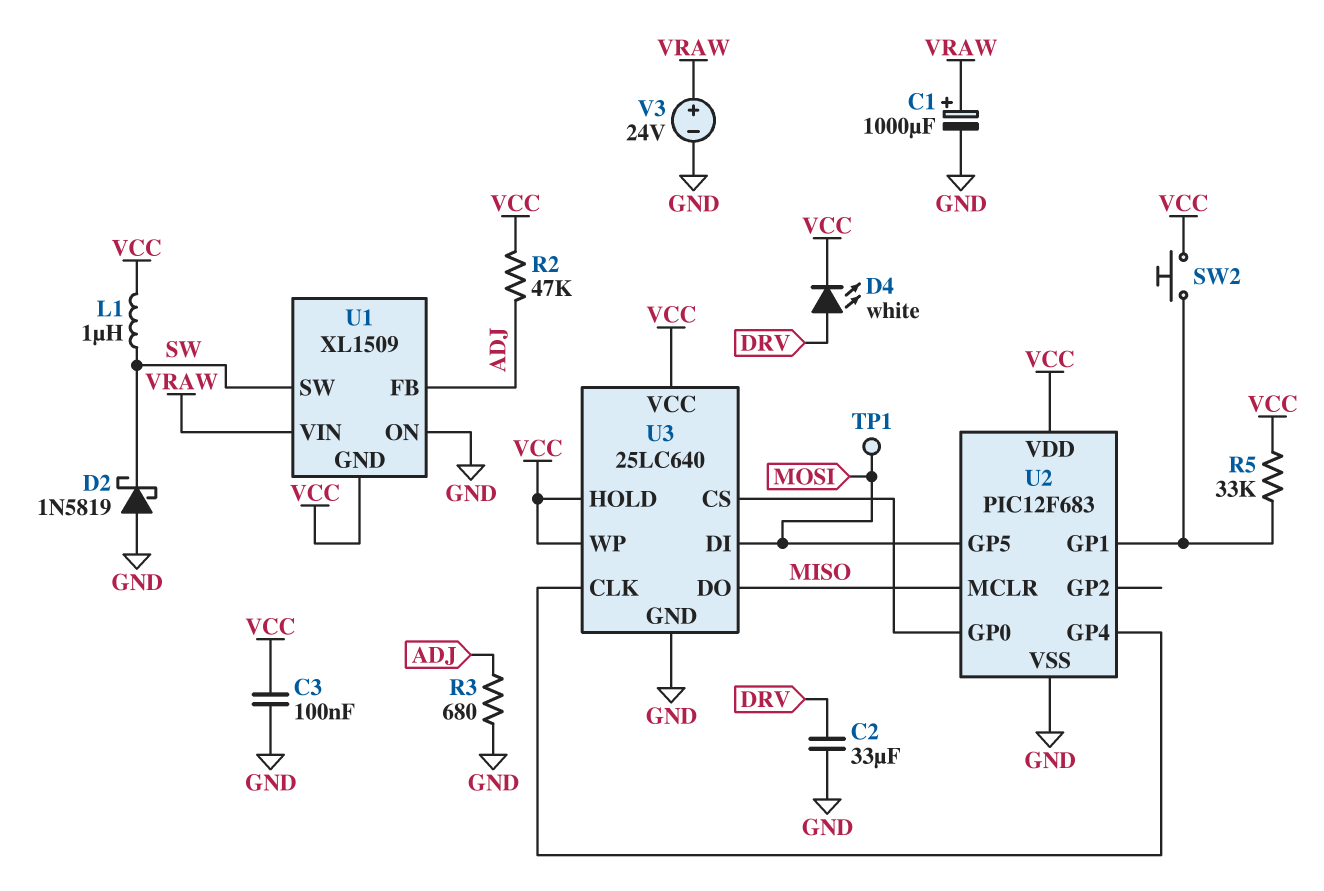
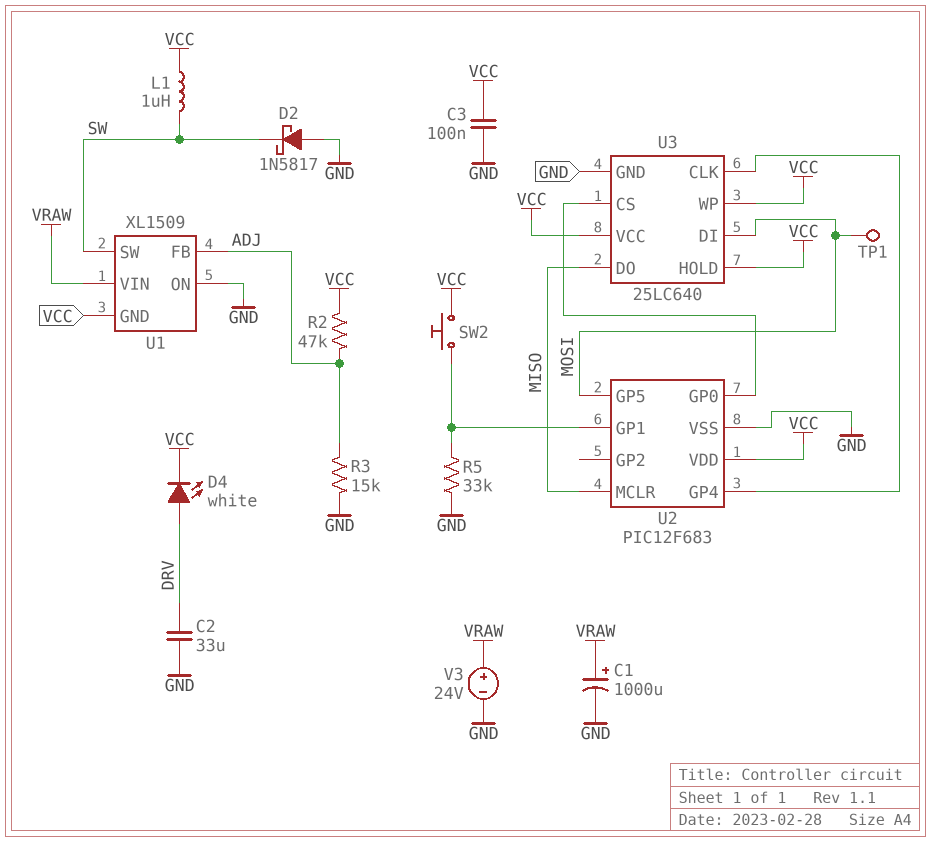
D2: schottky 1N5819 (A GND, K SW) -> schottky 1N5817 (A GND, K SW)
R3: 680 (ADJ, GND) -> 15k (ADJ, GND)
R5: 33k (U2/GP1, VCC) -> 33k (GND, U2/GP1)

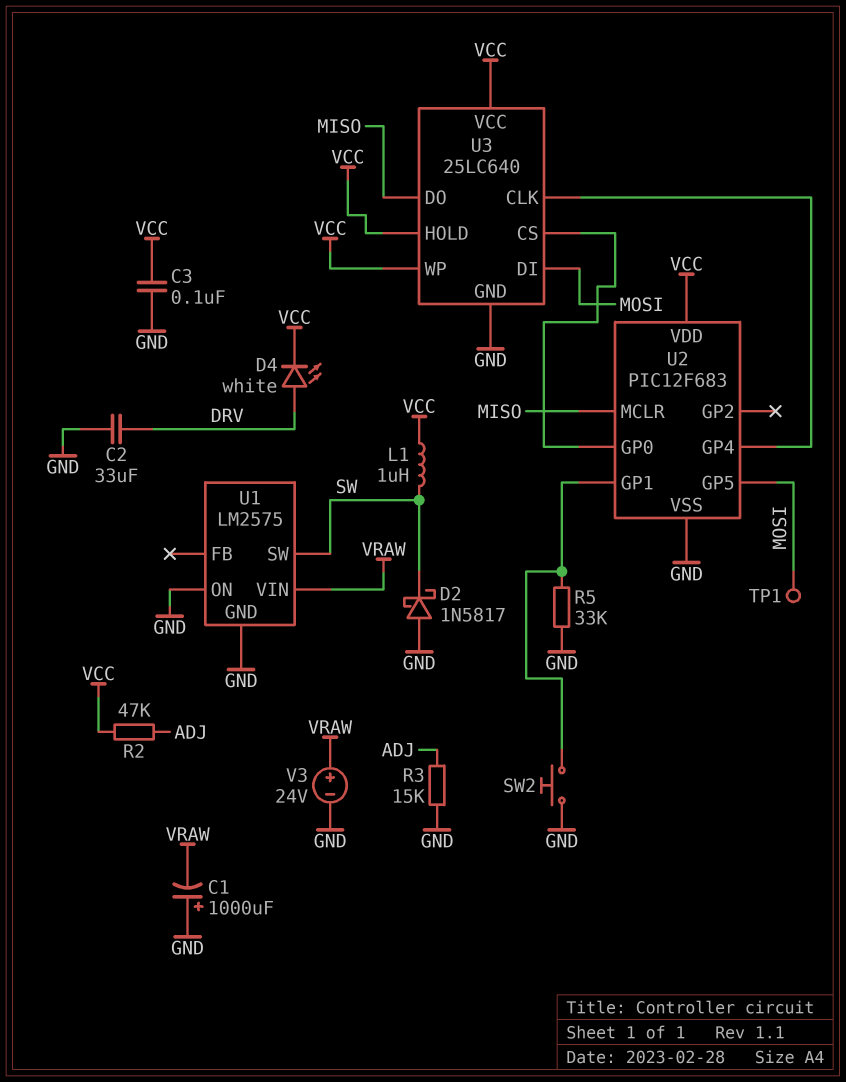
C1: 1000uF (plus VRAW, minus GND) -> 1000uF (plus GND, minus VRAW)
SW2: button (U2/GP1, VCC) -> button (GND, U2/GP1)
U1: XL1509 -> LM2575
U1 pin FB: ADJ -> none
U1 pin GND: VCC -> GND

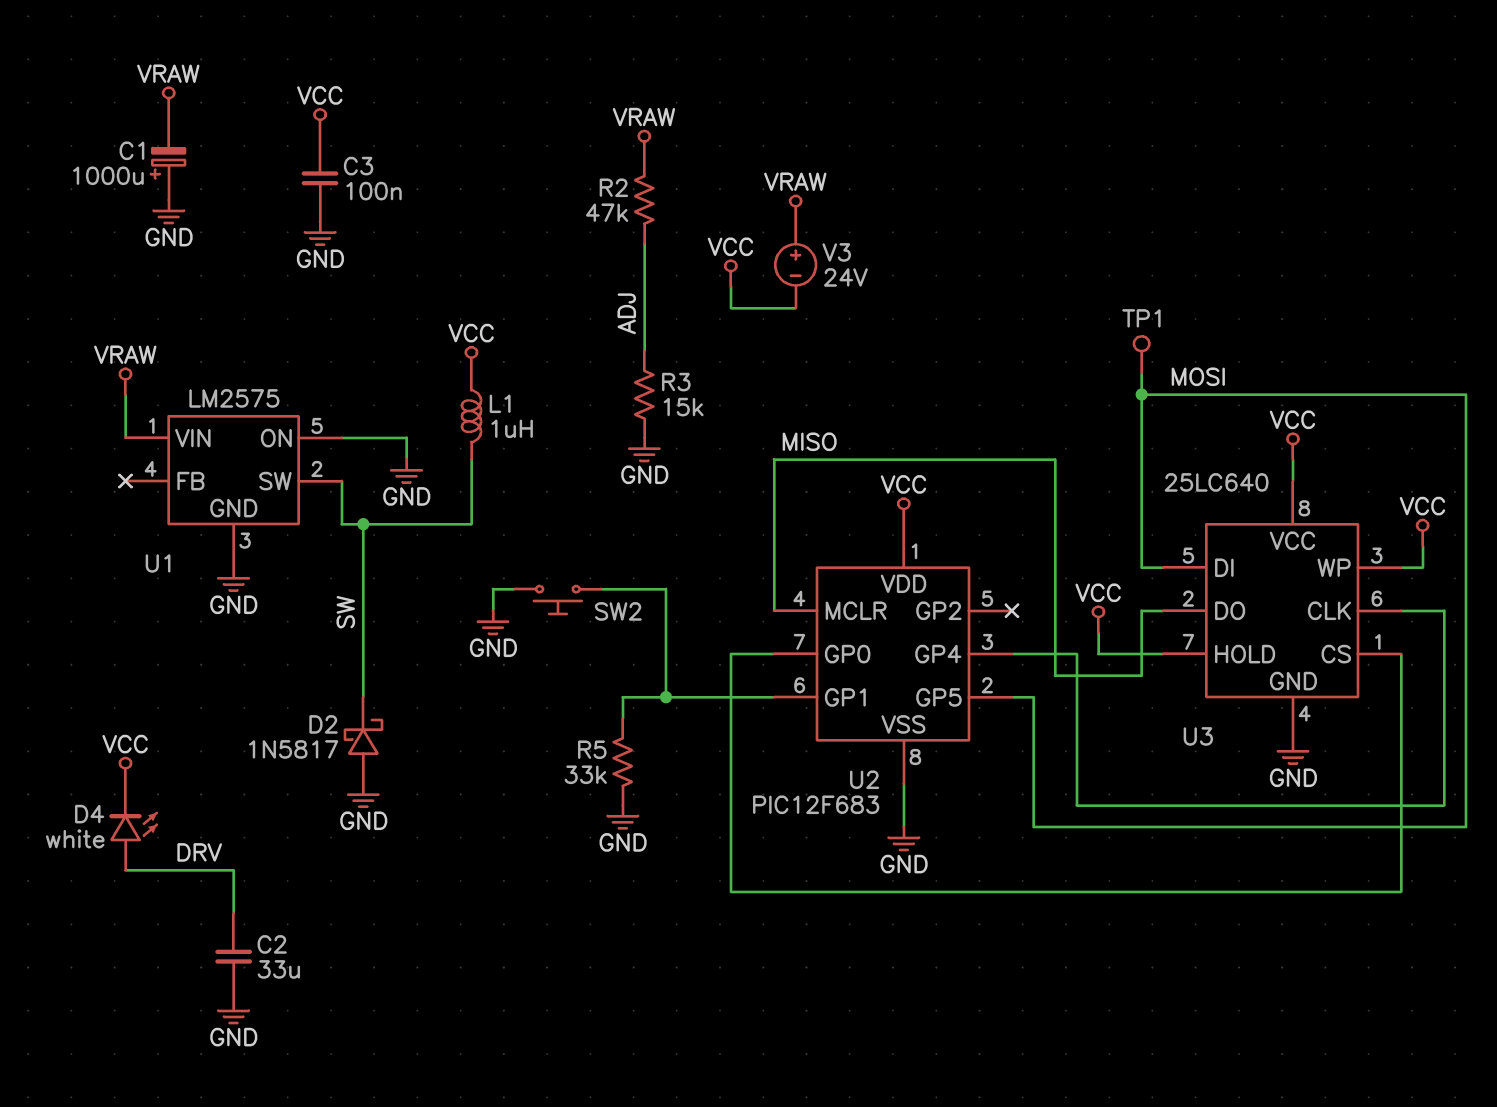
R2: 47k (ADJ, VCC) -> 47k (ADJ, VRAW)
V3: 24V (plus VRAW, minus GND) -> 24V (plus VRAW, minus VCC)

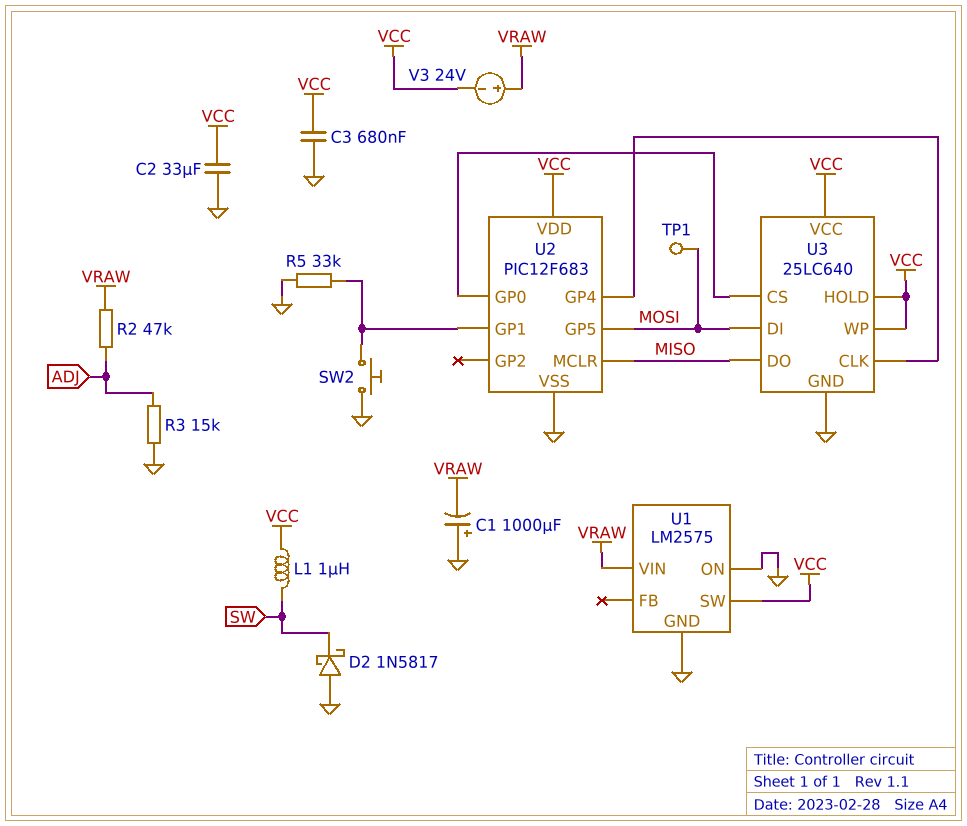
C2: 33uF (DRV, GND) -> 33uF (GND, VCC)
C3: 100nF (GND, VCC) -> 680nF (GND, VCC)
D4: LED white (A DRV, K VCC) -> none
U1 pin SW: SW -> VCC

